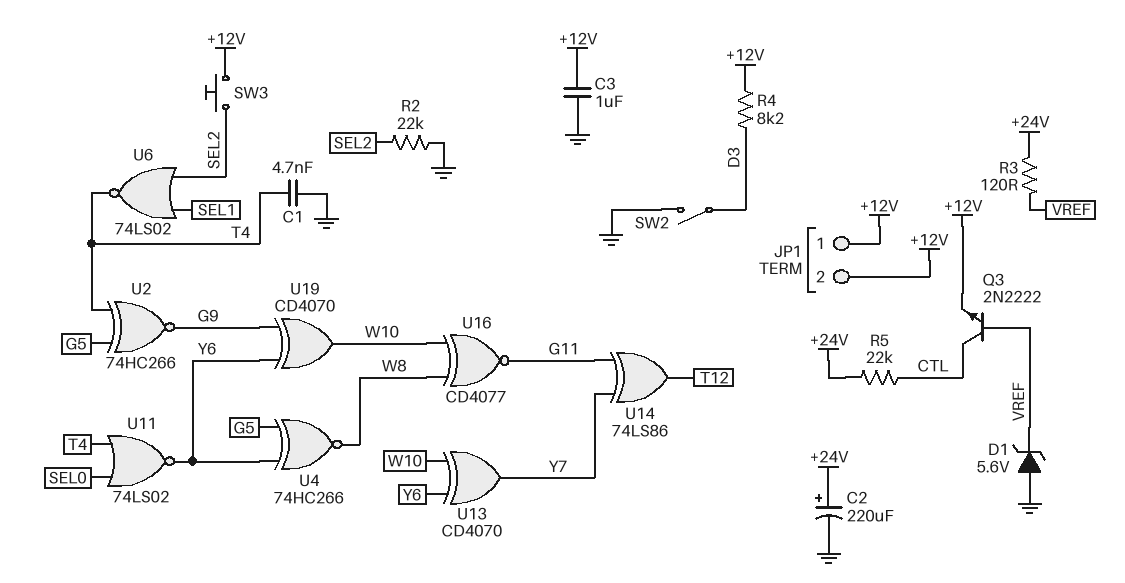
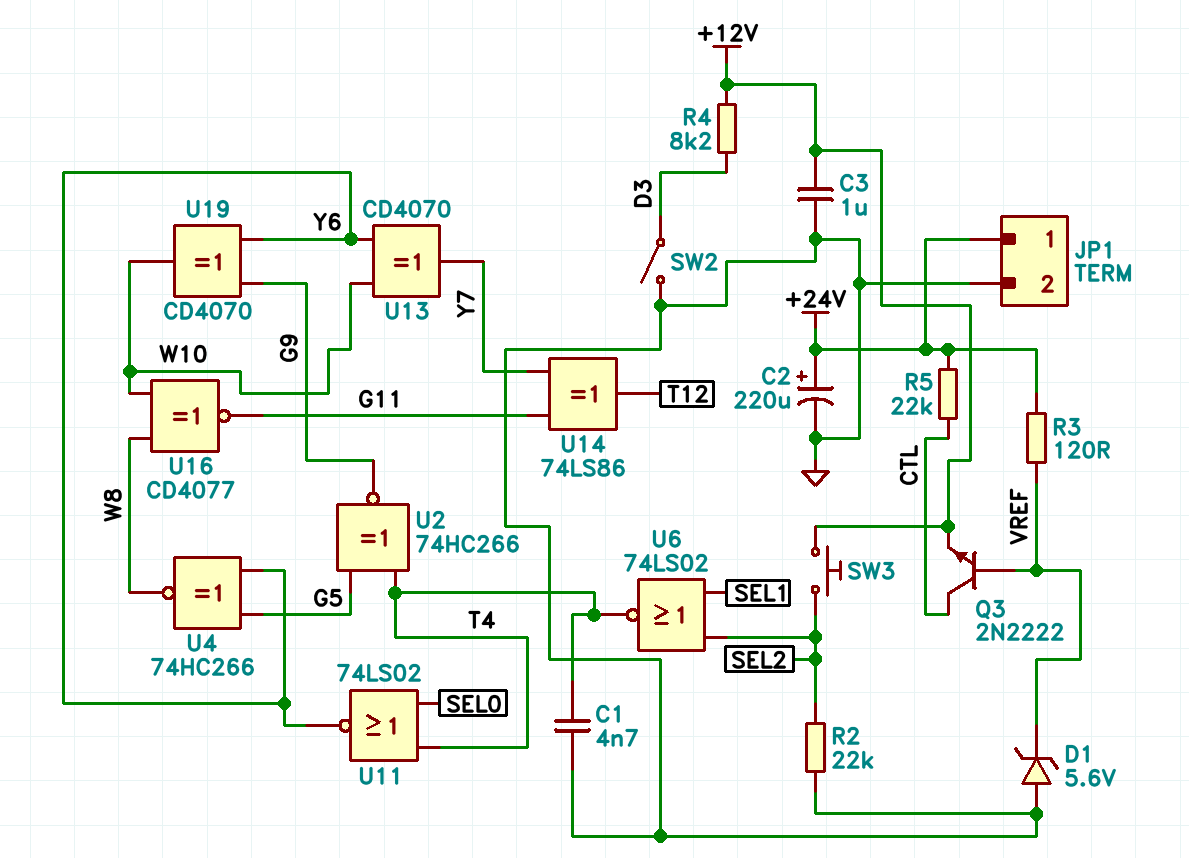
JP1 pin 1: +12V -> +24V
JP1 pin 2: +12V -> GND

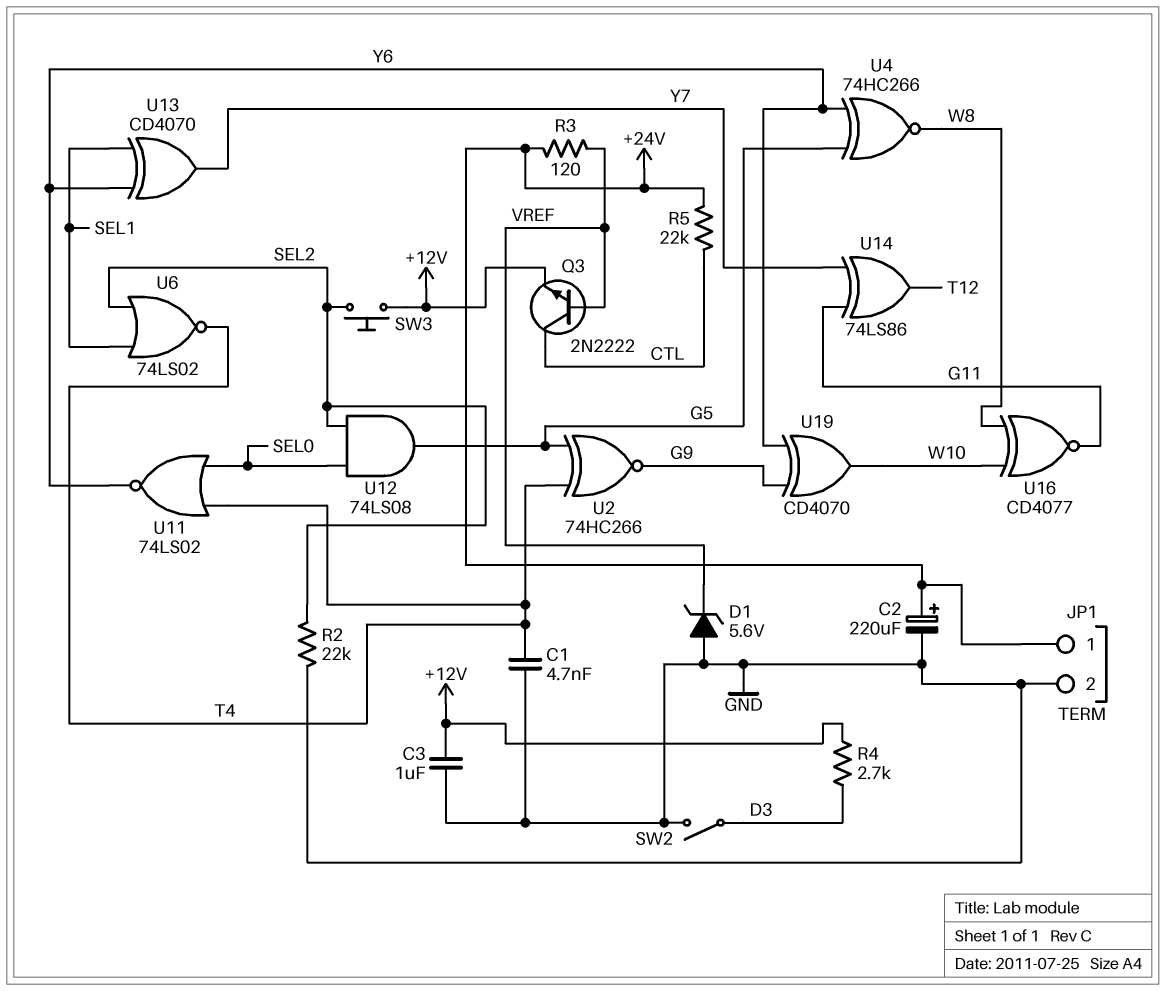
R4: 8.2k (+12V, D3) -> 2.7k (+12V, D3)
U12: none -> AND 74LS08 (in SEL0, in SEL2, out G5)
U13: XOR CD4070 (in W10, in Y6, out Y7) -> XOR CD4070 (in SEL1, in Y6, out Y7)

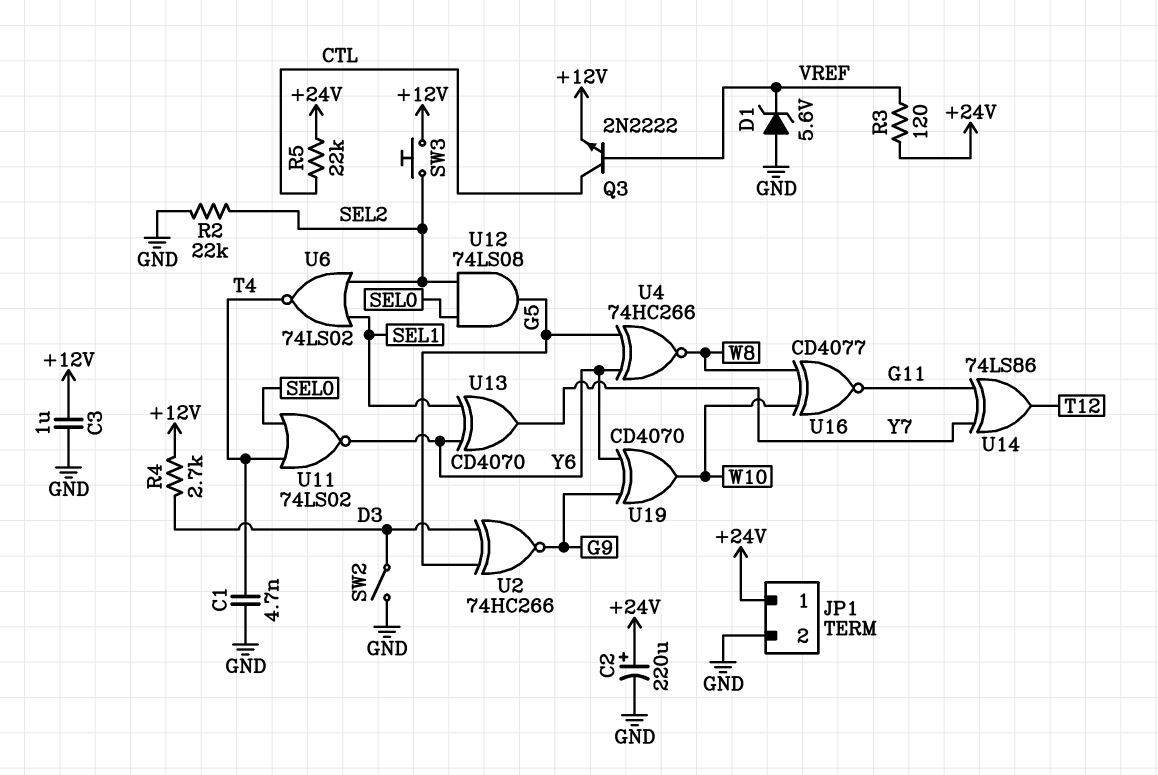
U2: XNOR 74HC266 (in G5, in T4, out G9) -> XNOR 74HC266 (in D3, in G5, out G9)

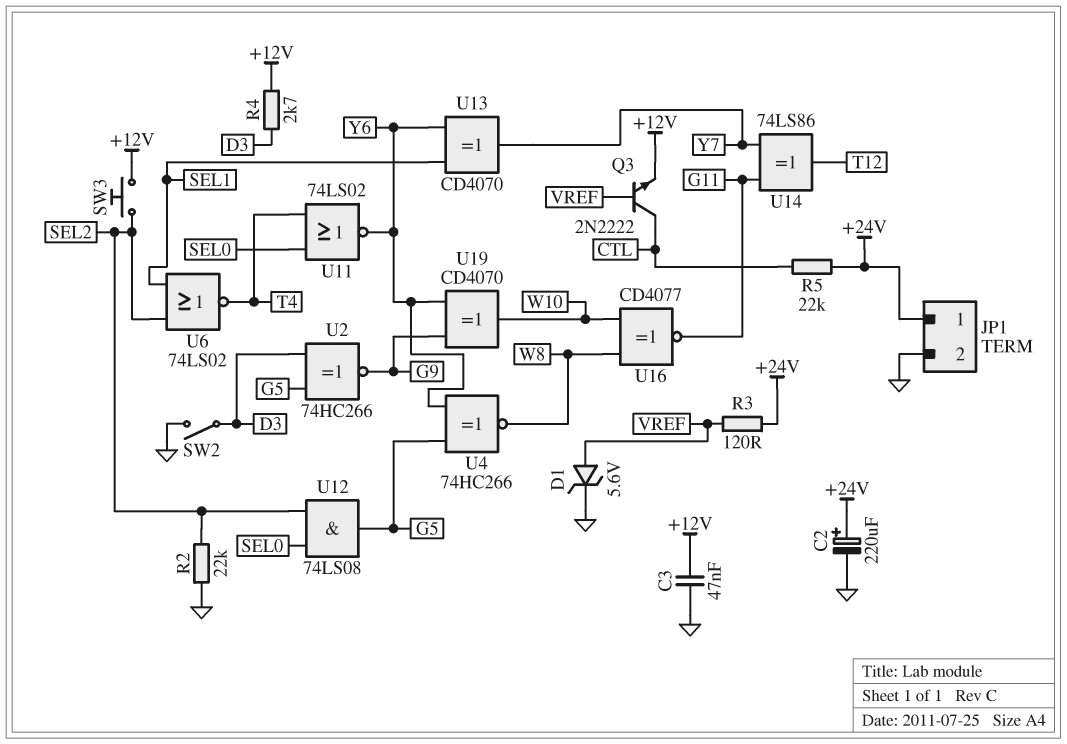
C1: 4.7nF (GND, T4) -> none
C3: 1uF (+12V, GND) -> 47nF (+12V, GND)
D1: zener 5.6V (A GND, K VREF) -> zener 5.6V (A VREF, K GND)

